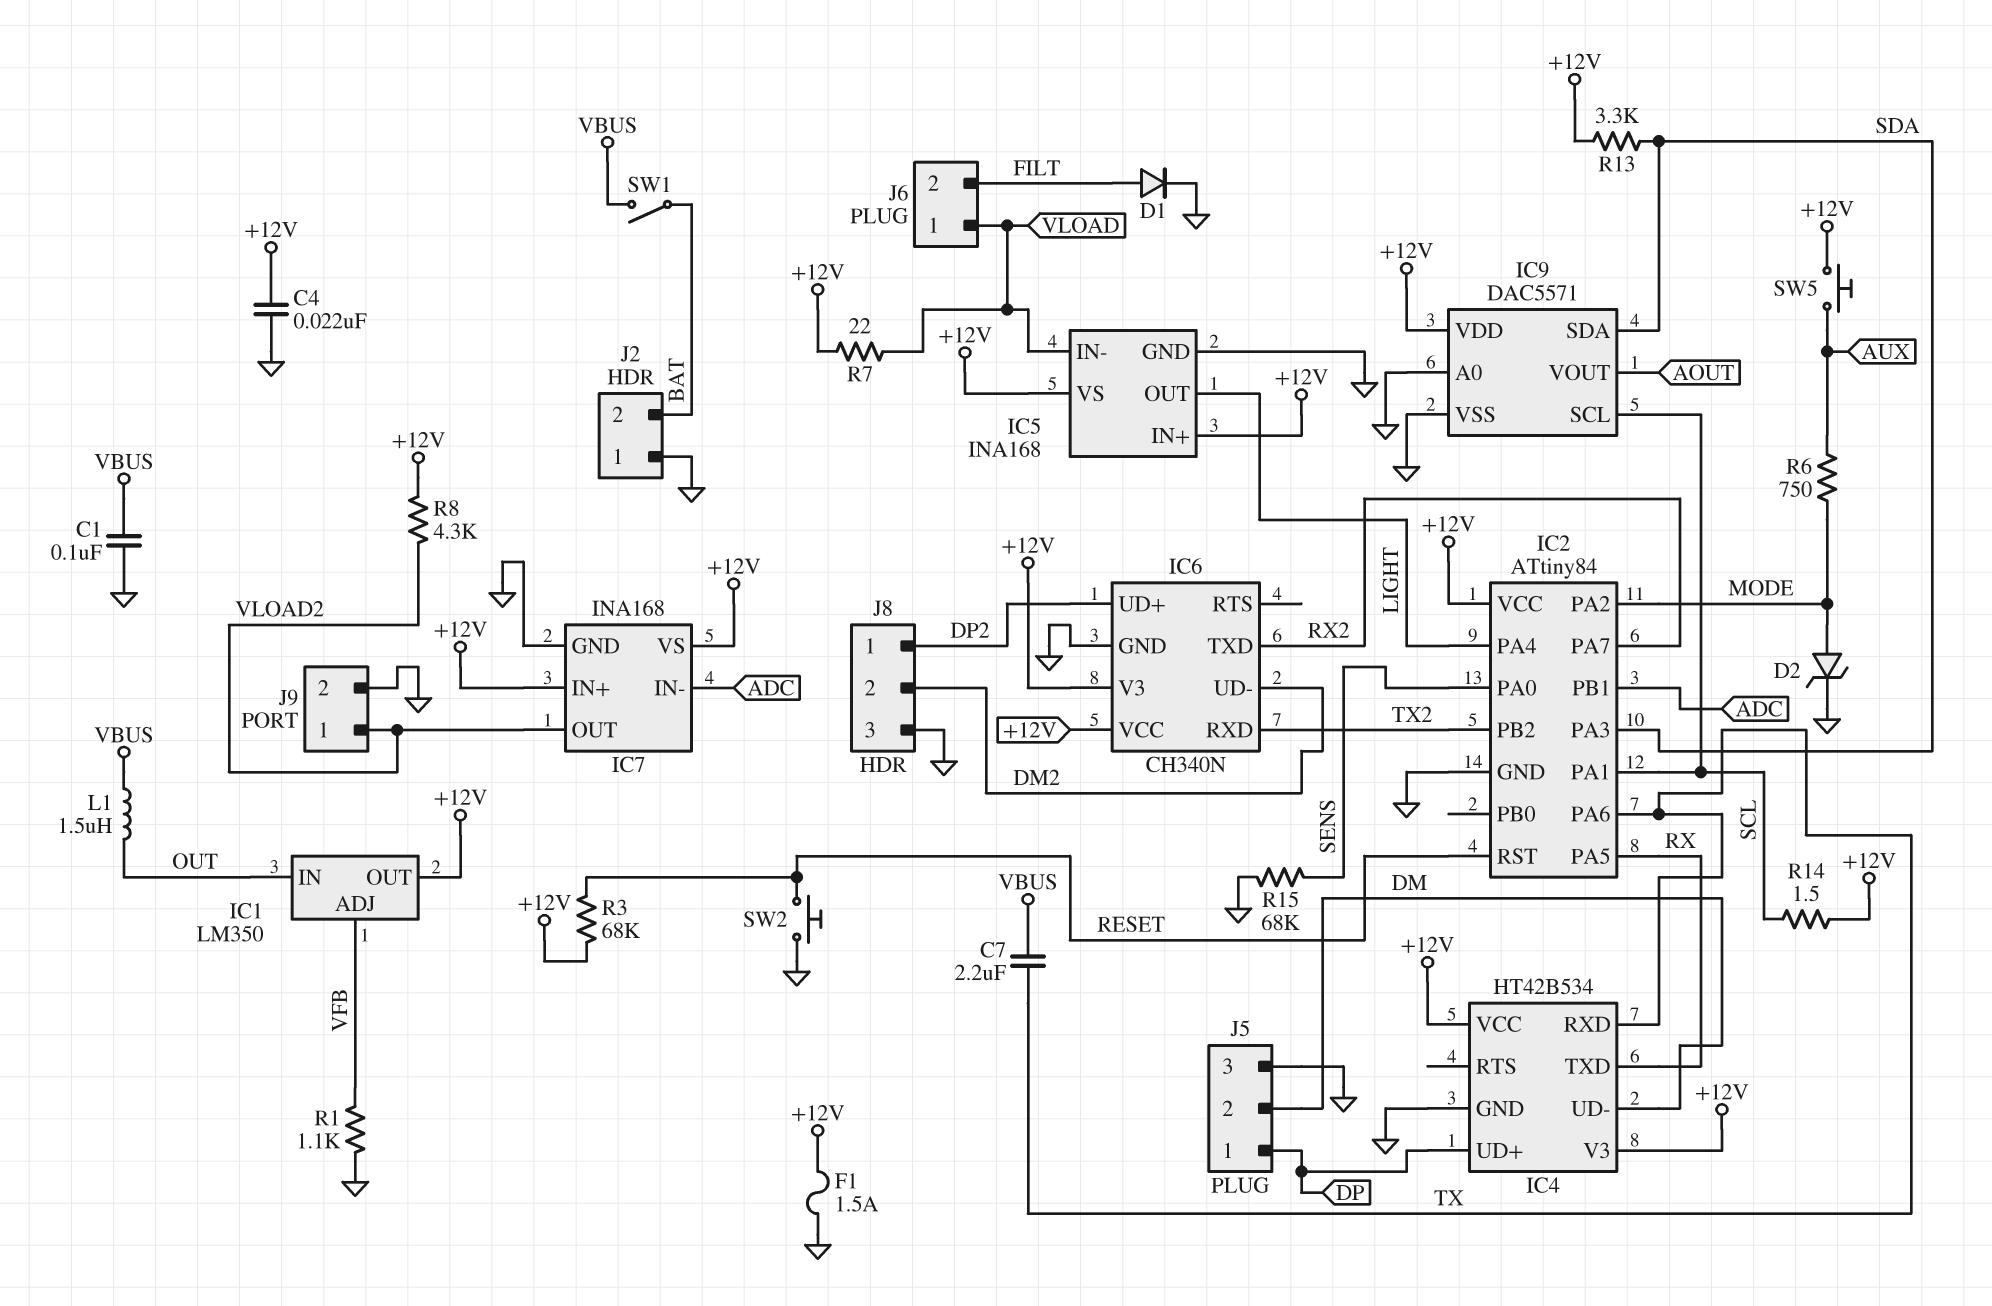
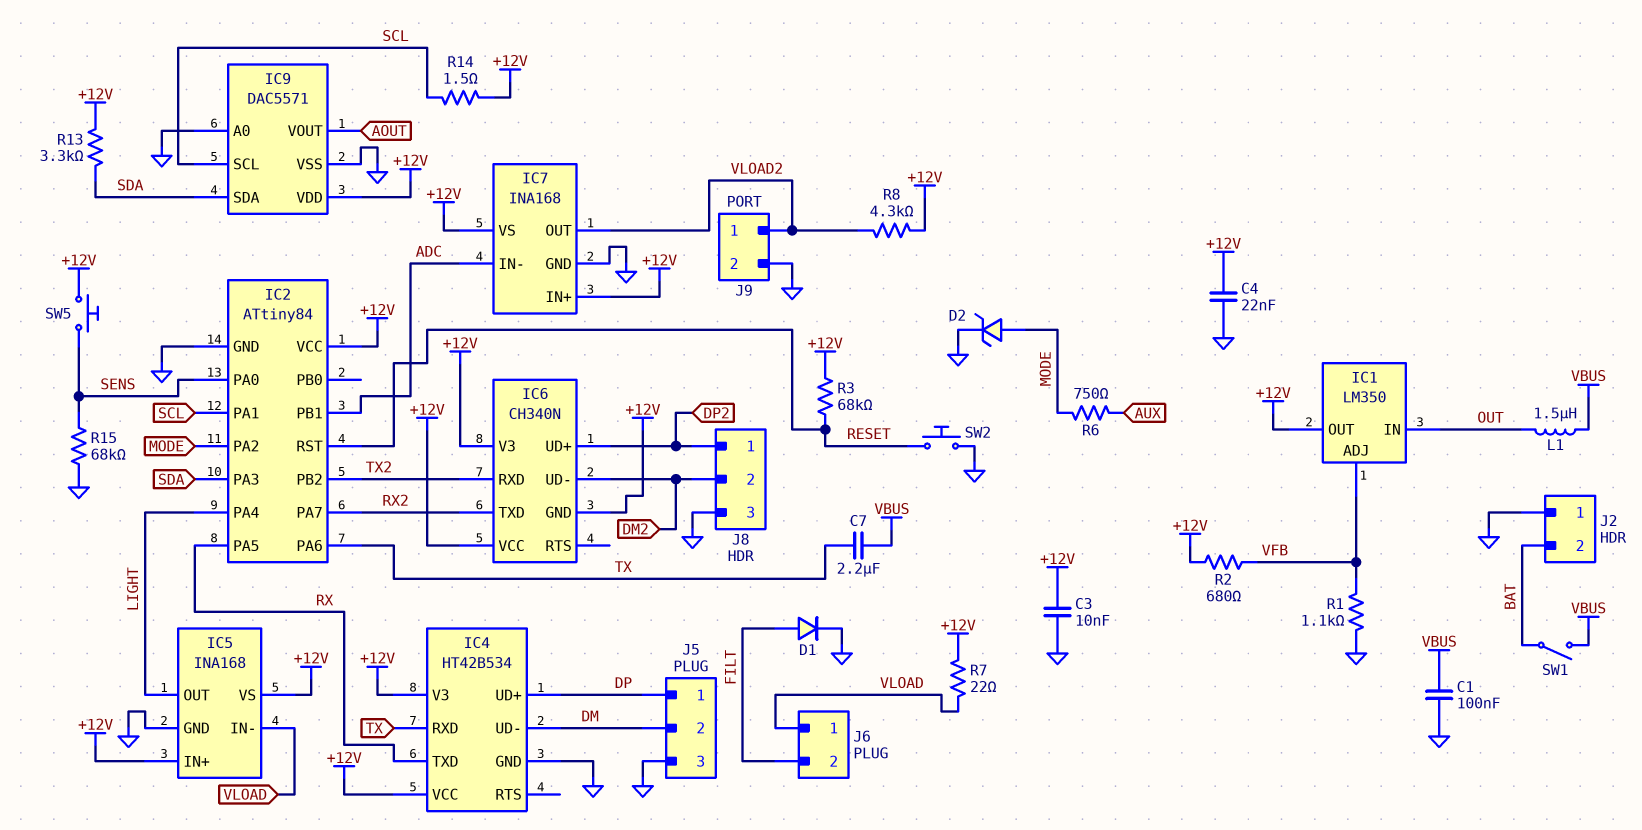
C3: none -> 10nF (+12V, GND)
F1: 1.5A (+12V, GND) -> none
IC6 pin GND: GND -> +12V
R2: none -> 680 (+12V, VFB)
SW5: button (+12V, AUX) -> button (+12V, SENS)

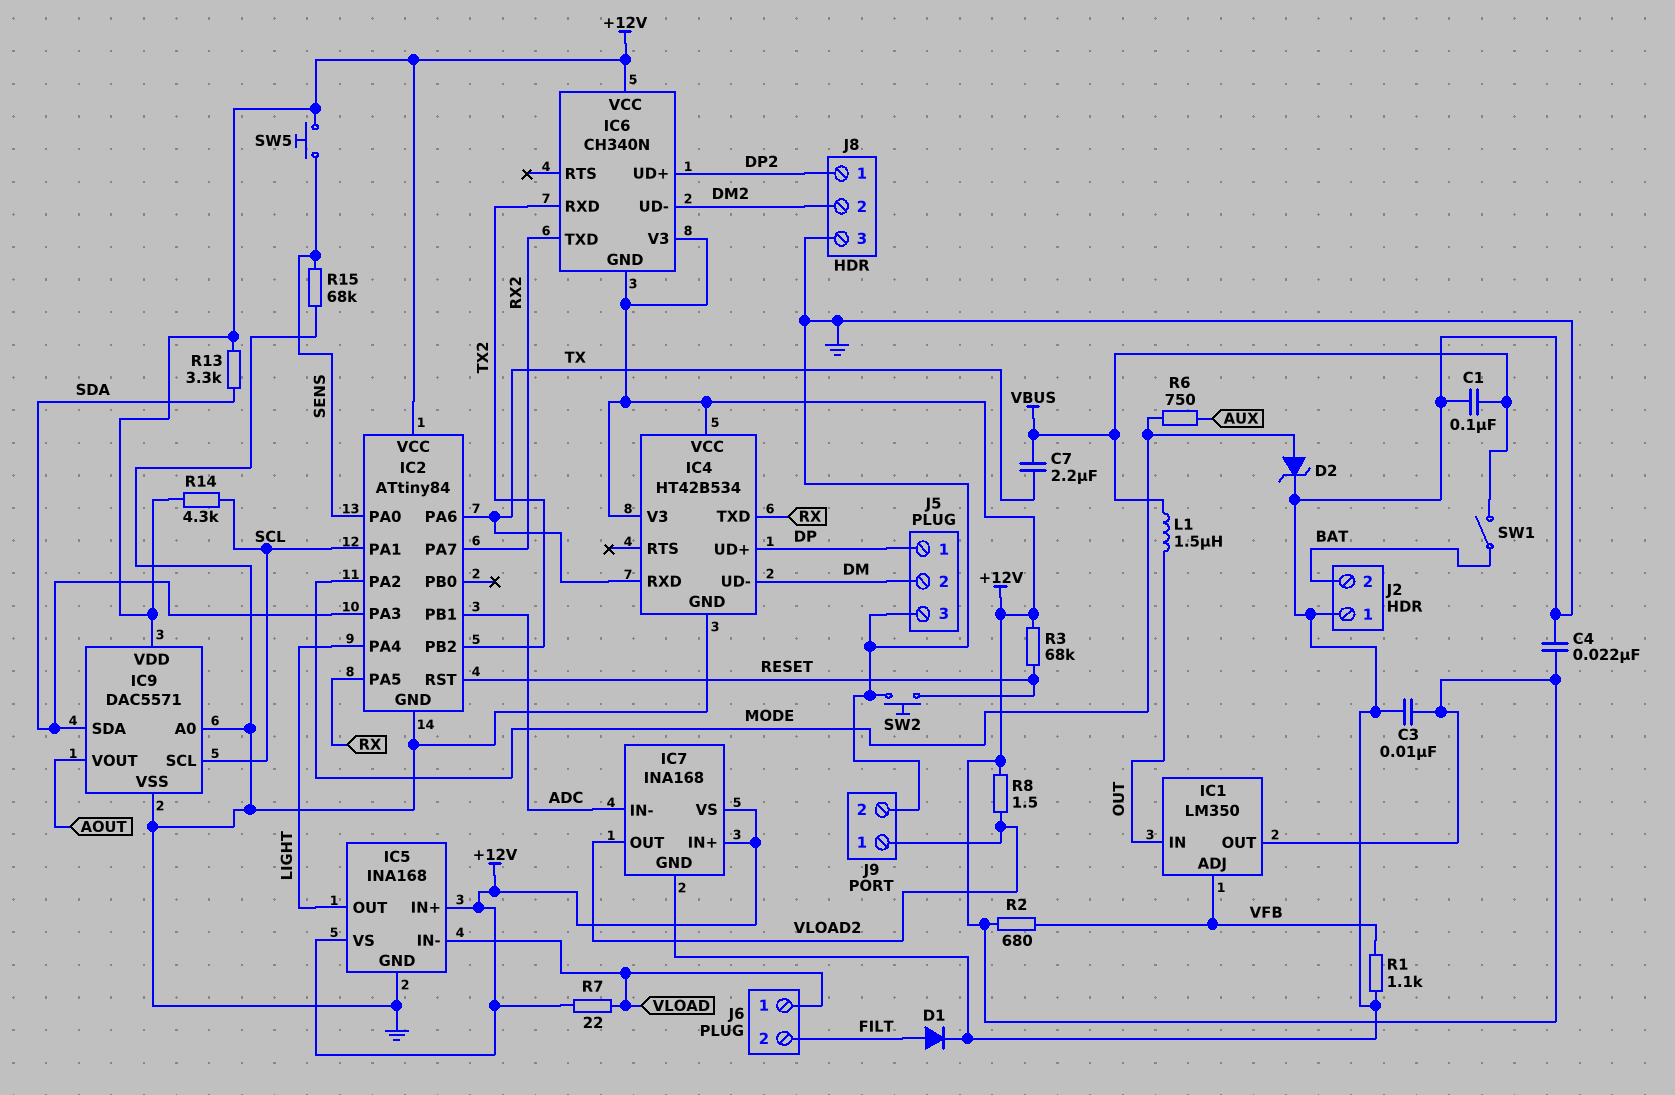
R8: 4.3k (+12V, VLOAD2) -> 1.5 (+12V, VLOAD2)
R14: 1.5 (+12V, SCL) -> 4.3k (+12V, SCL)

